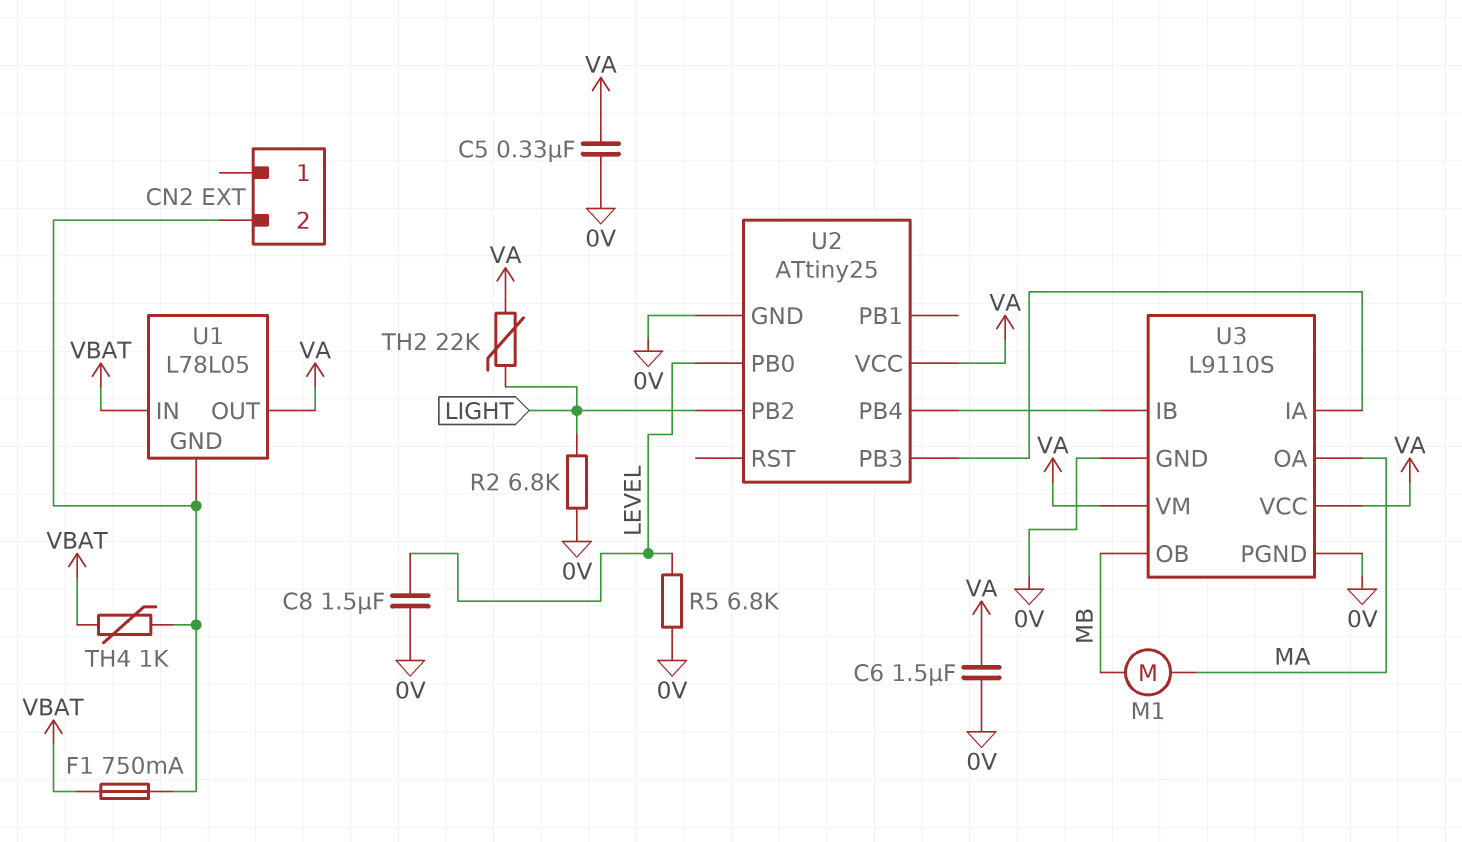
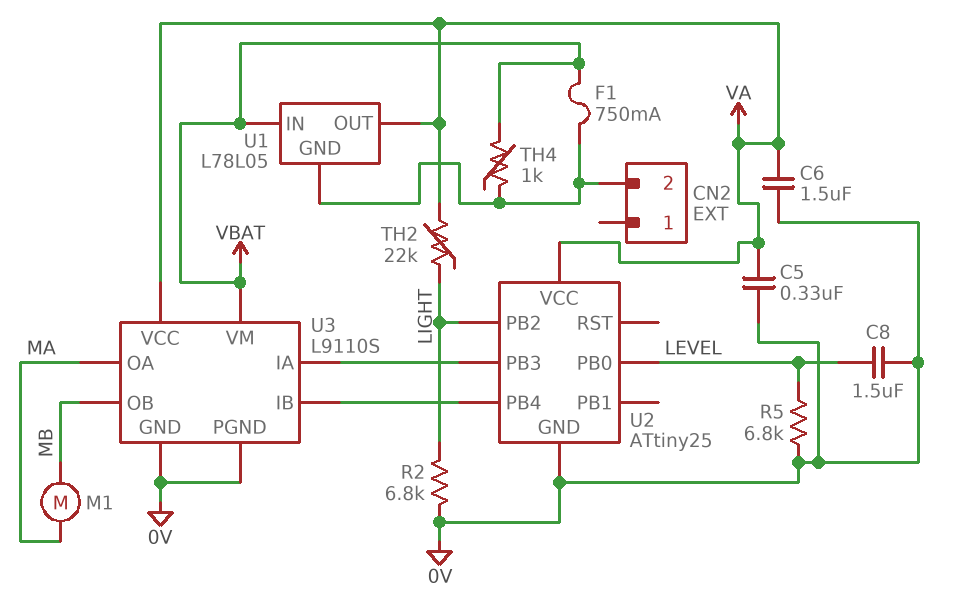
U3 pin VM: VA -> VBAT

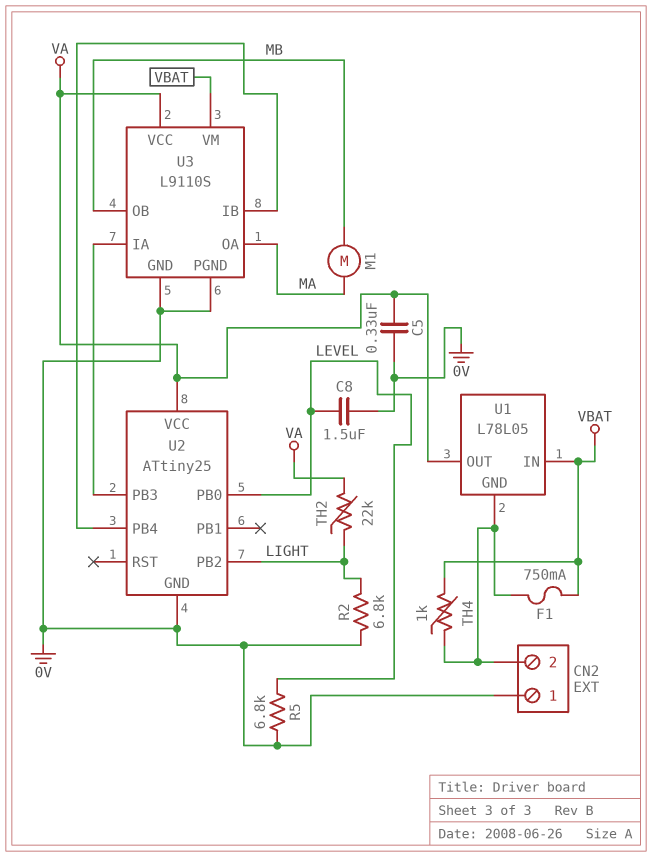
C6: 1.5uF (0V, VA) -> none
CN2 pin 1: none -> 0V

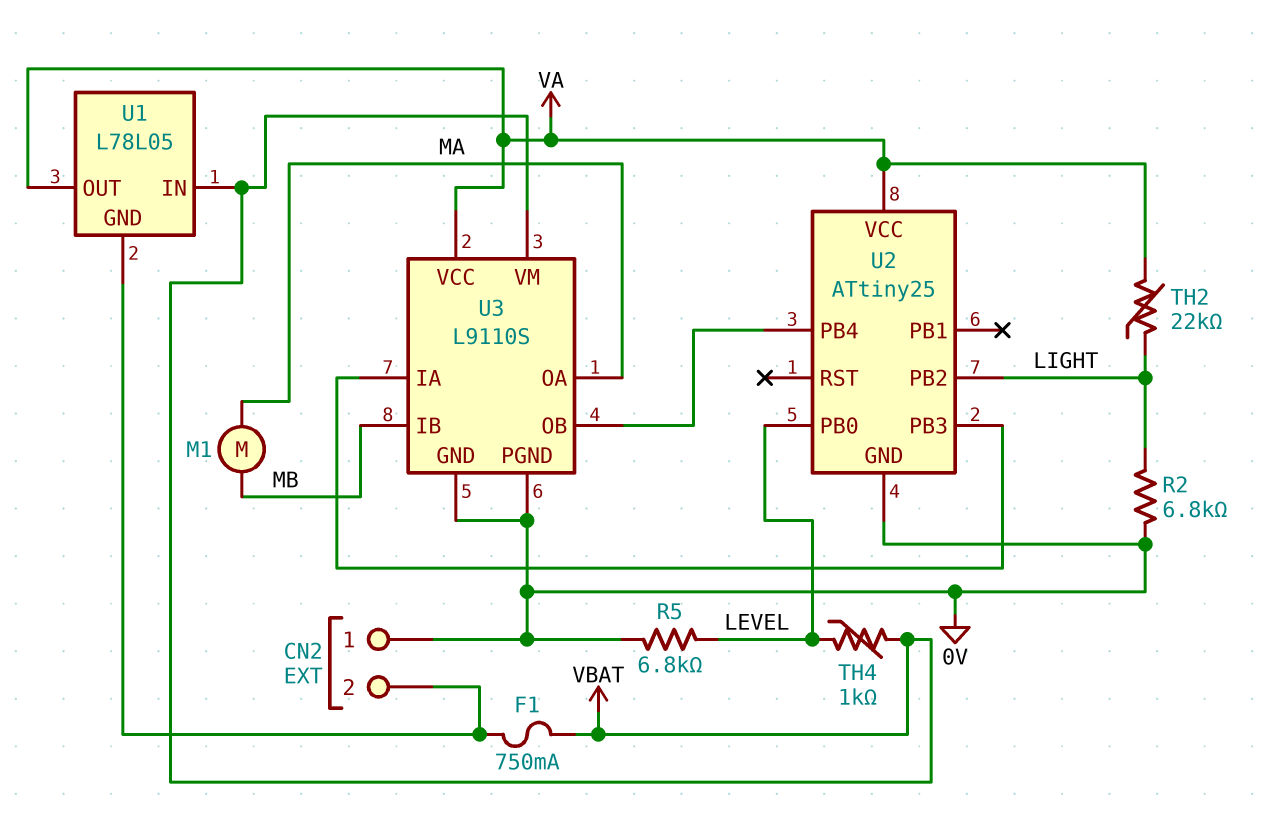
C5: 330nF (0V, VA) -> none
C8: 1.5uF (0V, LEVEL) -> none
TH4: 1k (CN2/2, VBAT) -> 1k (LEVEL, VBAT)
U3 pin IB: U2/PB4 -> MB
U3 pin OB: MB -> U2/PB4

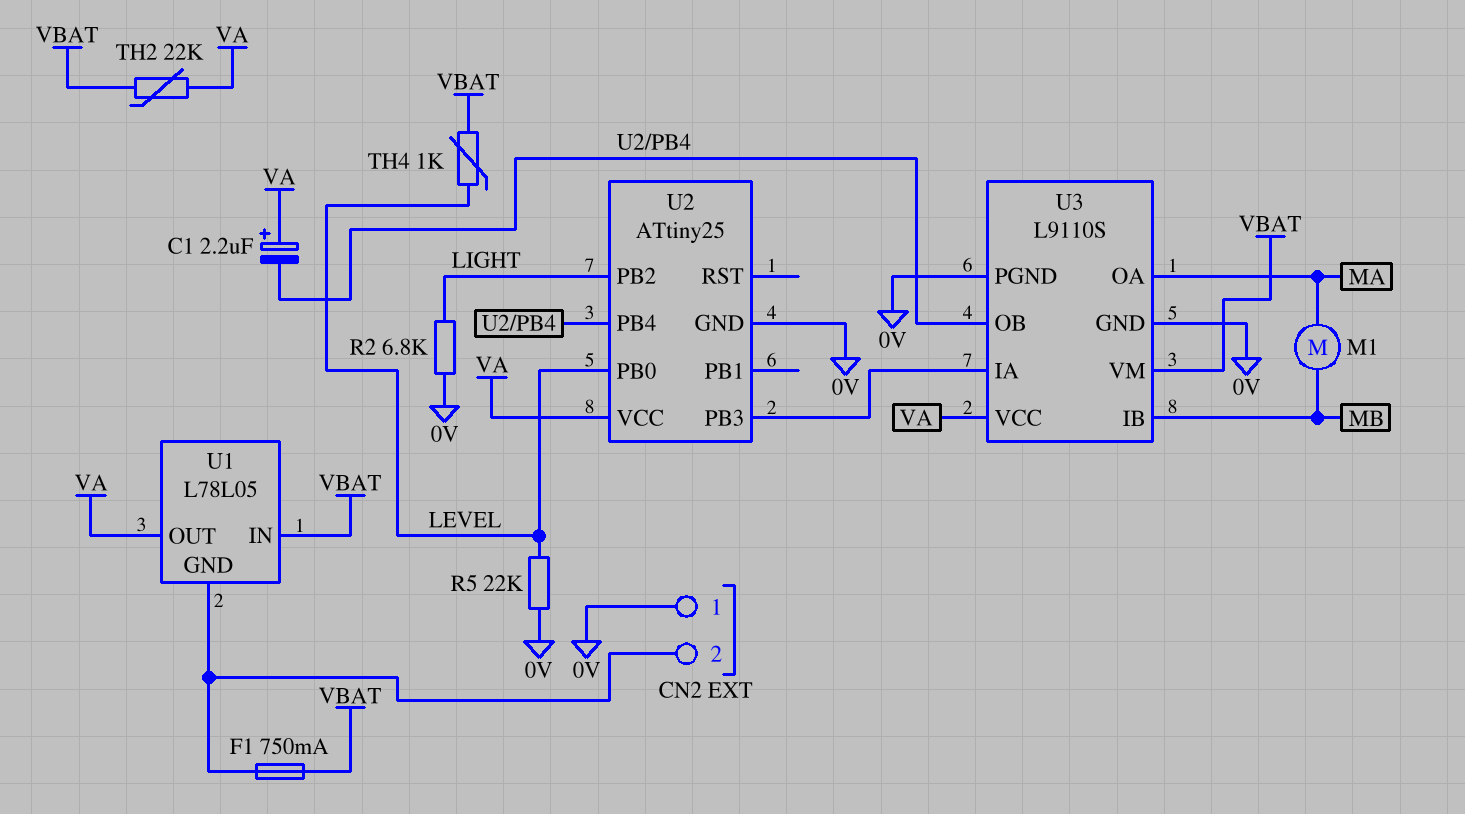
C1: none -> 2.2uF (plus VA, minus U2/PB4)
R5: 6.8k (0V, LEVEL) -> 22k (0V, LEVEL)
TH2: 22k (LIGHT, VA) -> 22k (VA, VBAT)

